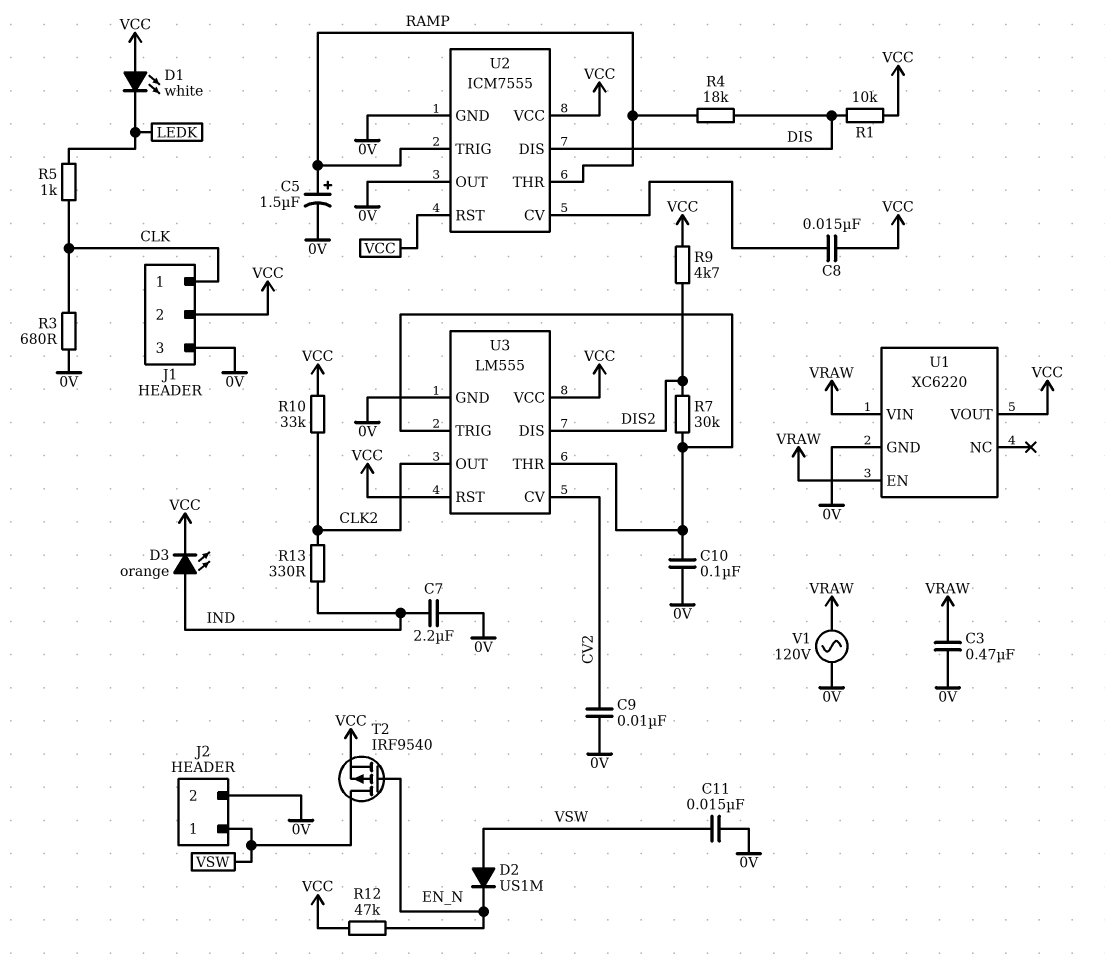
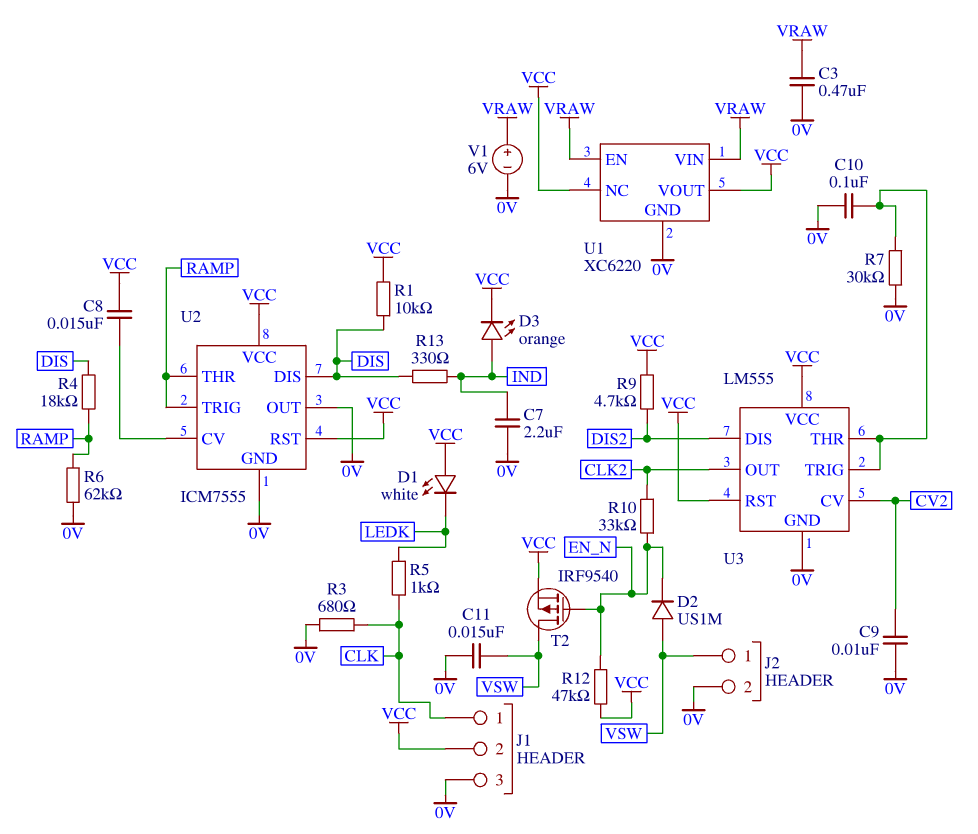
C5: 1.5uF (plus RAMP, minus 0V) -> none
R6: none -> 62k (0V, RAMP)
R7: 30k (DIS2, U3/THR) -> 30k (0V, U3/THR)
R10: 33k (CLK2, VCC) -> 33k (CLK2, EN_N)
R13: 330 (CLK2, IND) -> 330 (DIS, IND)
U1 pin NC: none -> VCC
V1: AC 120V (0V, VRAW) -> 6V (plus VRAW, minus 0V)

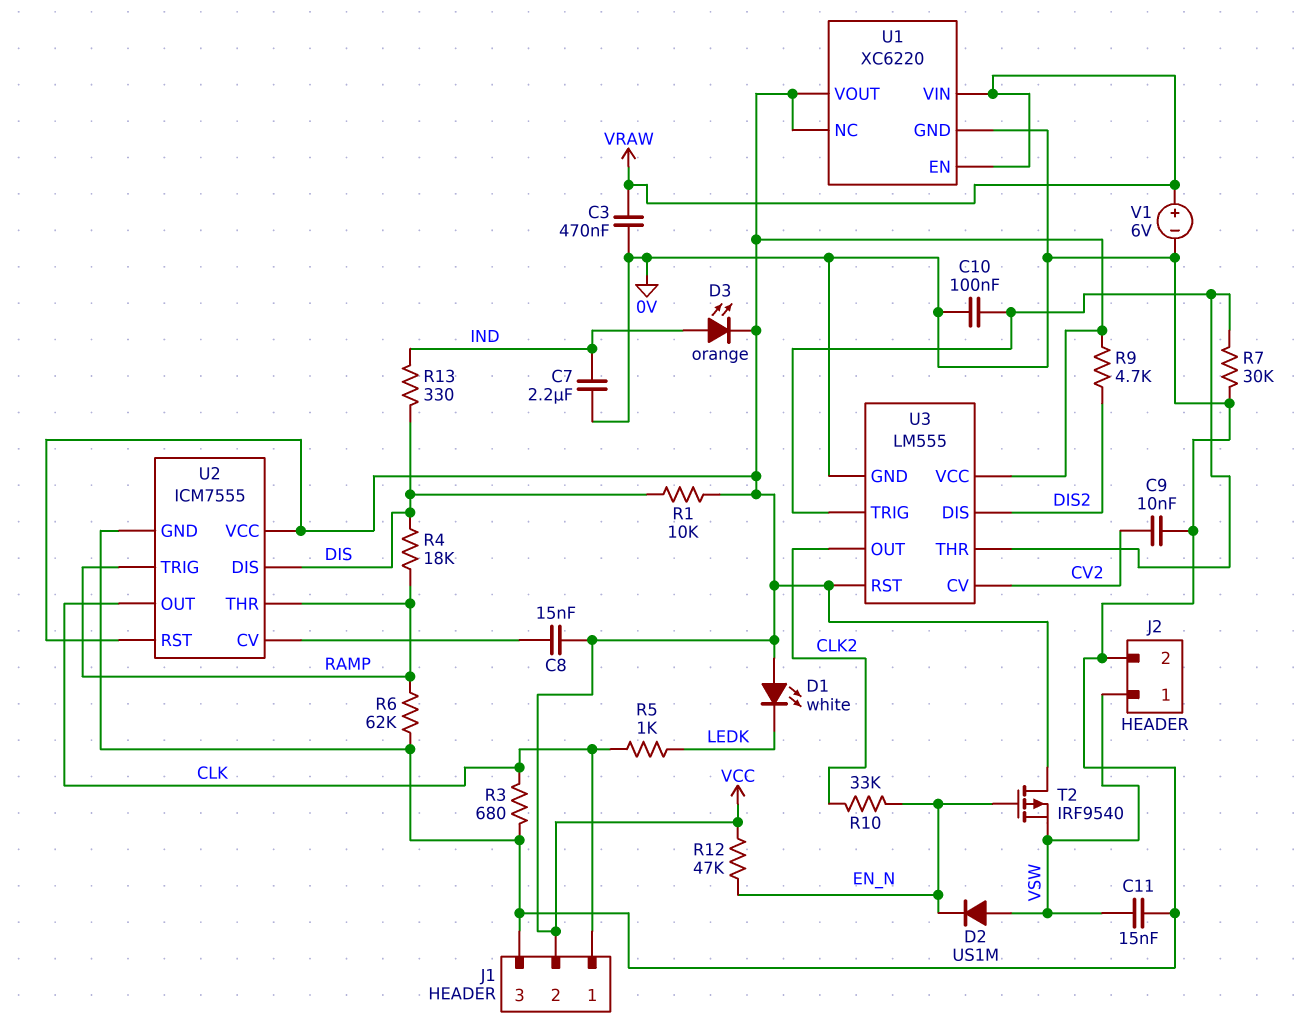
T2: PMOS IRF9540 (G EN_N, D VSW, S VCC) -> PMOS IRF9540 (G EN_N, D VCC, S VSW)
U2 pin OUT: 0V -> CLK

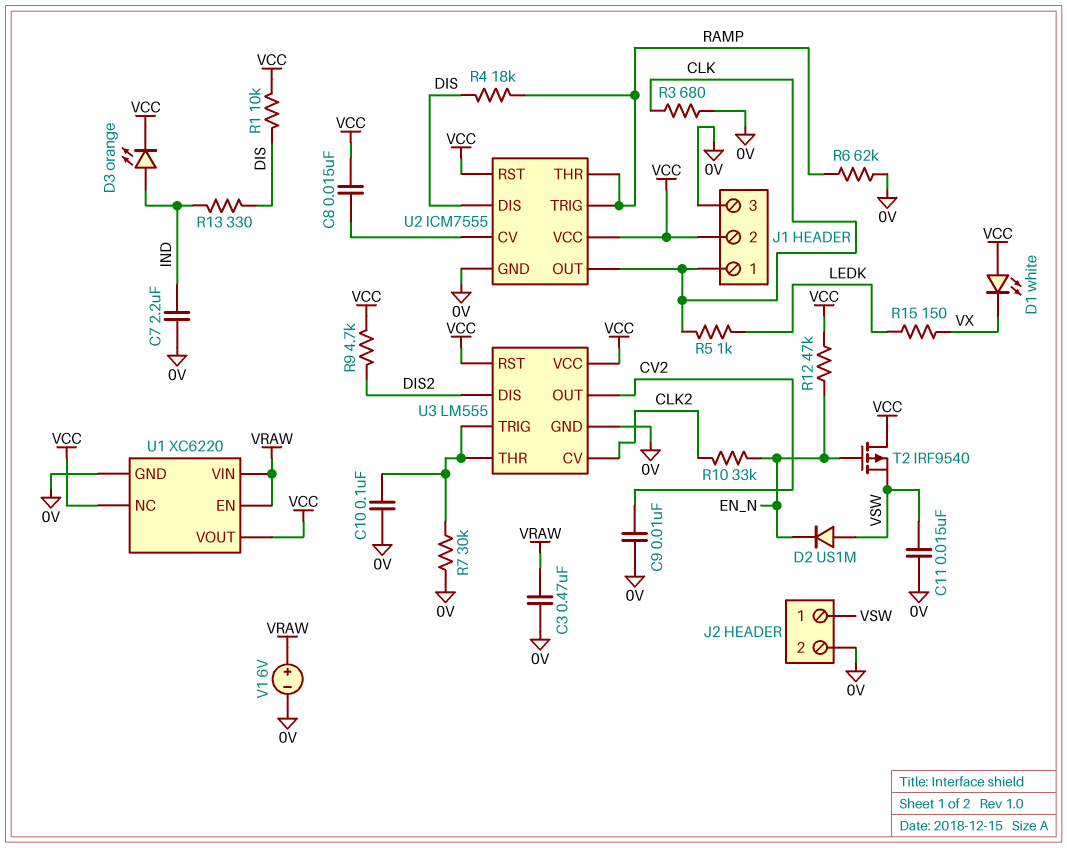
D1: LED white (A VCC, K LEDK) -> LED white (A VCC, K VX)
R15: none -> 150 (LEDK, VX)
U3 pin CV: CV2 -> CLK2
U3 pin OUT: CLK2 -> CV2

